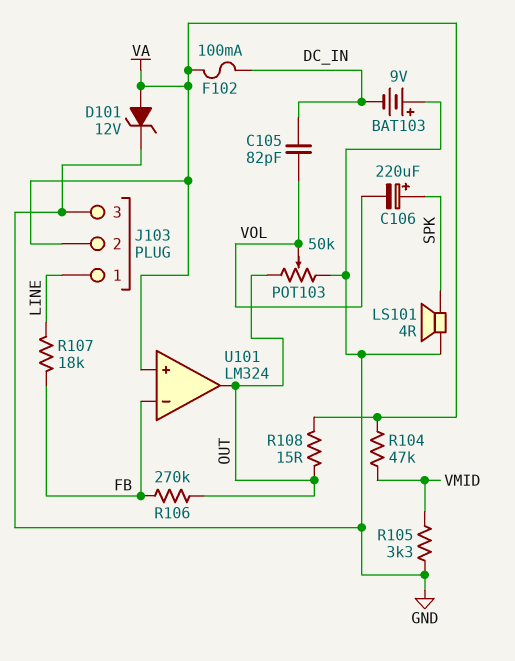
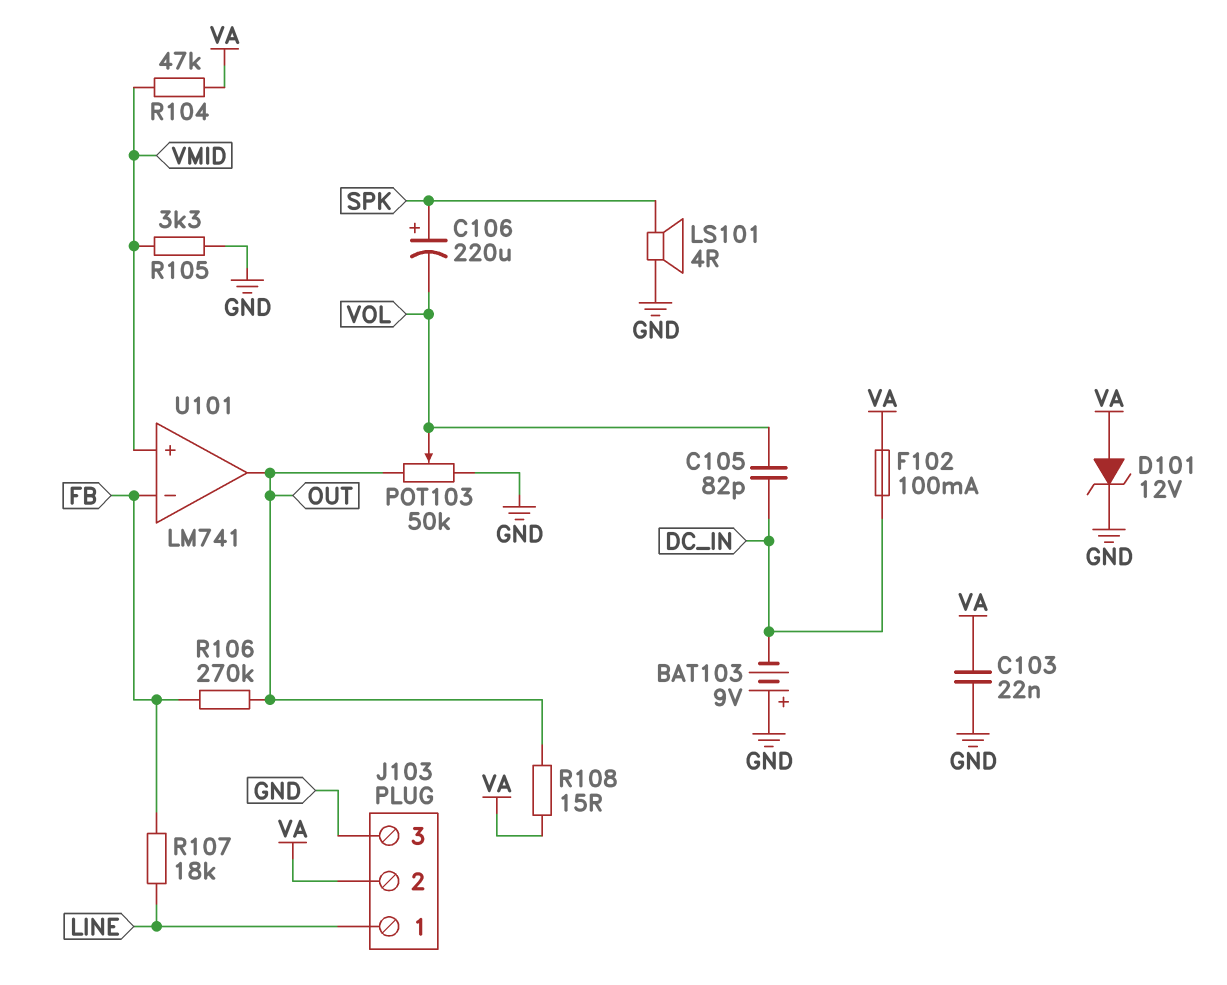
C103: none -> 22nF (GND, VA)
U101: LM324 -> LM741
U101 pin in+: VA -> VMID

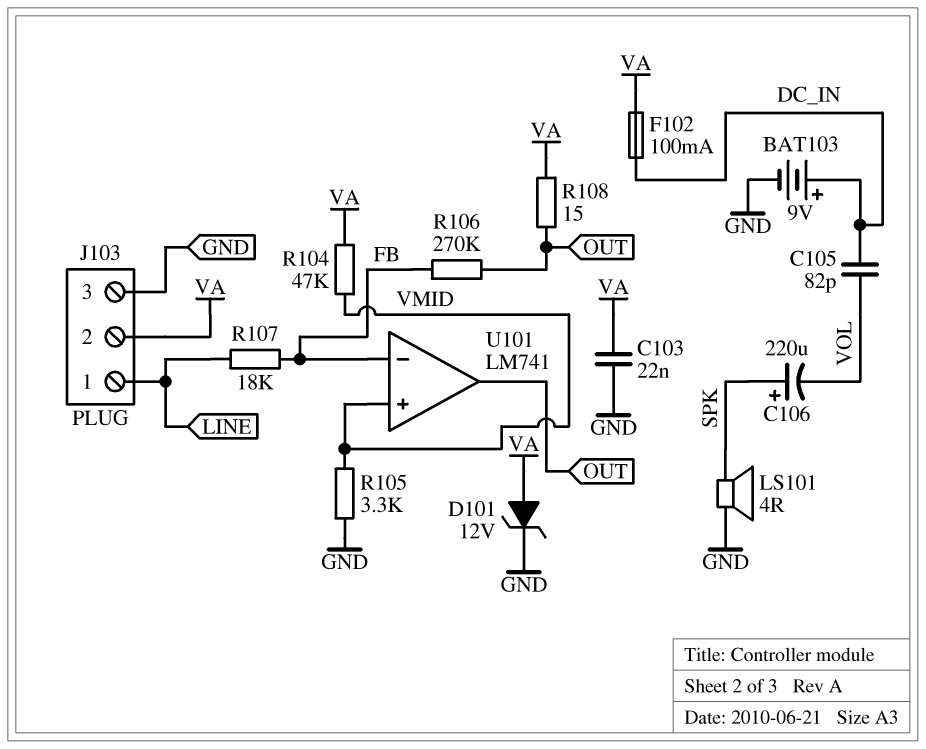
BAT103: 9V (plus GND, minus DC_IN) -> 9V (plus DC_IN, minus GND)
POT103: 50k (GND, OUT, wiper VOL) -> none

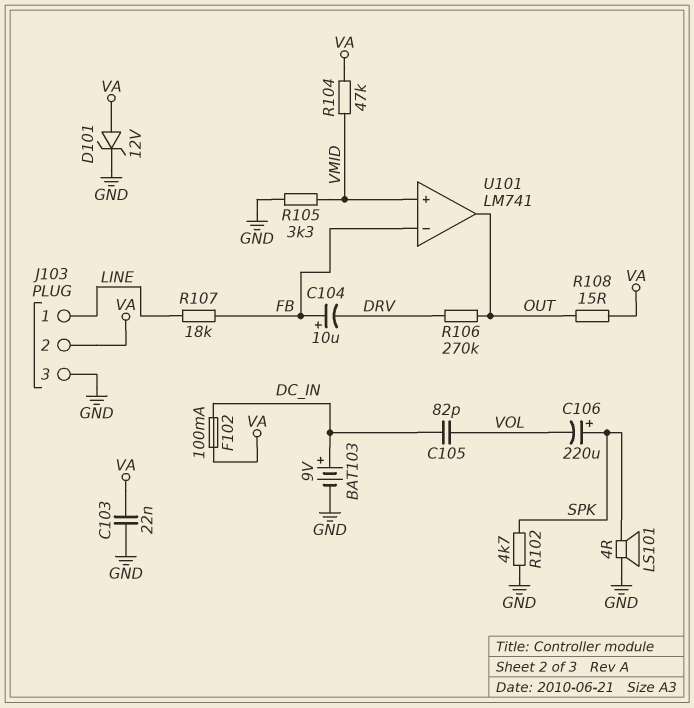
C104: none -> 10uF (plus FB, minus DRV)
R102: none -> 4.7k (GND, SPK)
R106: 270k (FB, OUT) -> 270k (DRV, OUT)

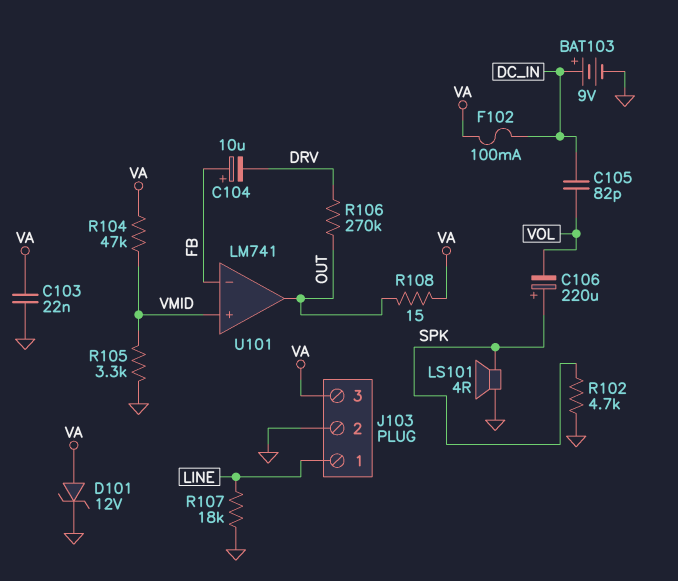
J103 pin 2: VA -> GND
J103 pin 3: GND -> VA
R107: 18k (FB, LINE) -> 18k (GND, LINE)

